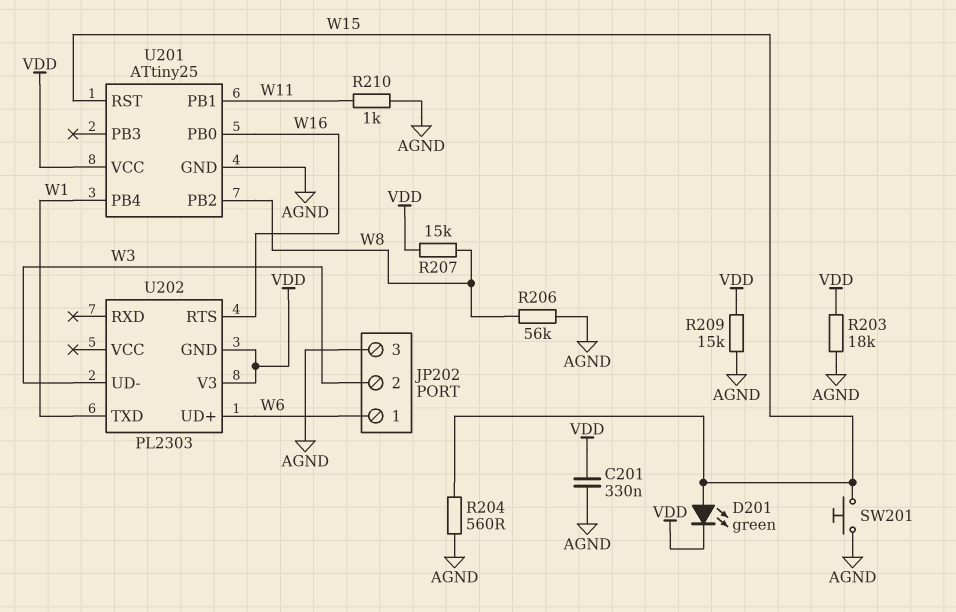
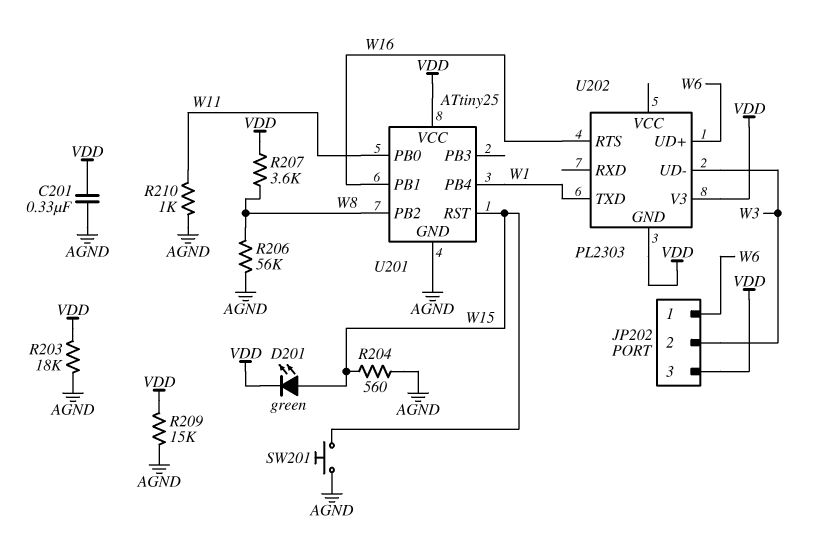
JP202 pin 3: AGND -> VDD
R207: 15k (VDD, W8) -> 3.6k (VDD, W8)
U201 pin PB0: W16 -> W11
U201 pin PB1: W11 -> W16

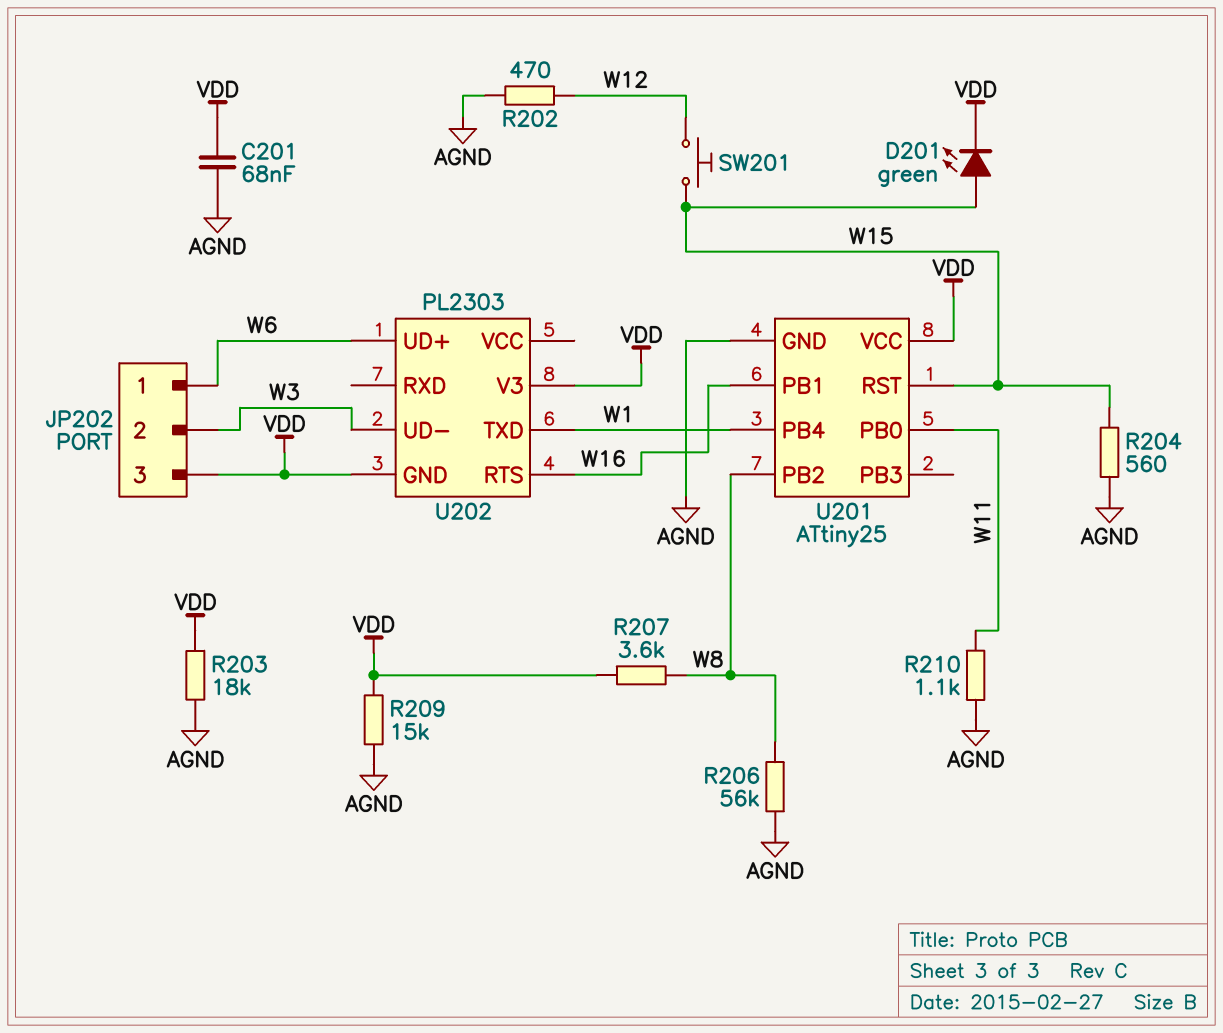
C201: 330nF (AGND, VDD) -> 68nF (AGND, VDD)
R202: none -> 470 (AGND, W12)
R210: 1k (AGND, W11) -> 1.1k (AGND, W11)
SW201: button (AGND, W15) -> button (W12, W15)

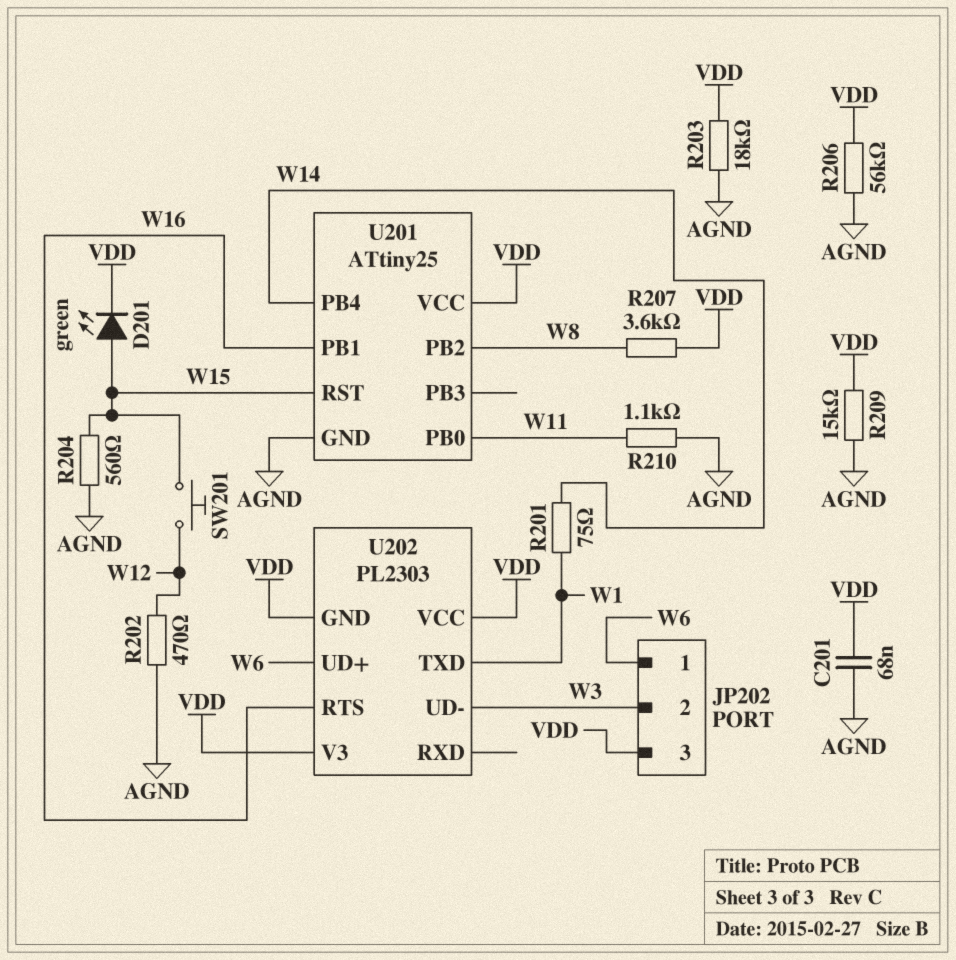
R201: none -> 75 (W1, W14)
R206: 56k (AGND, W8) -> 56k (AGND, VDD)
U201 pin PB4: W1 -> W14
U202 pin VCC: none -> VDD

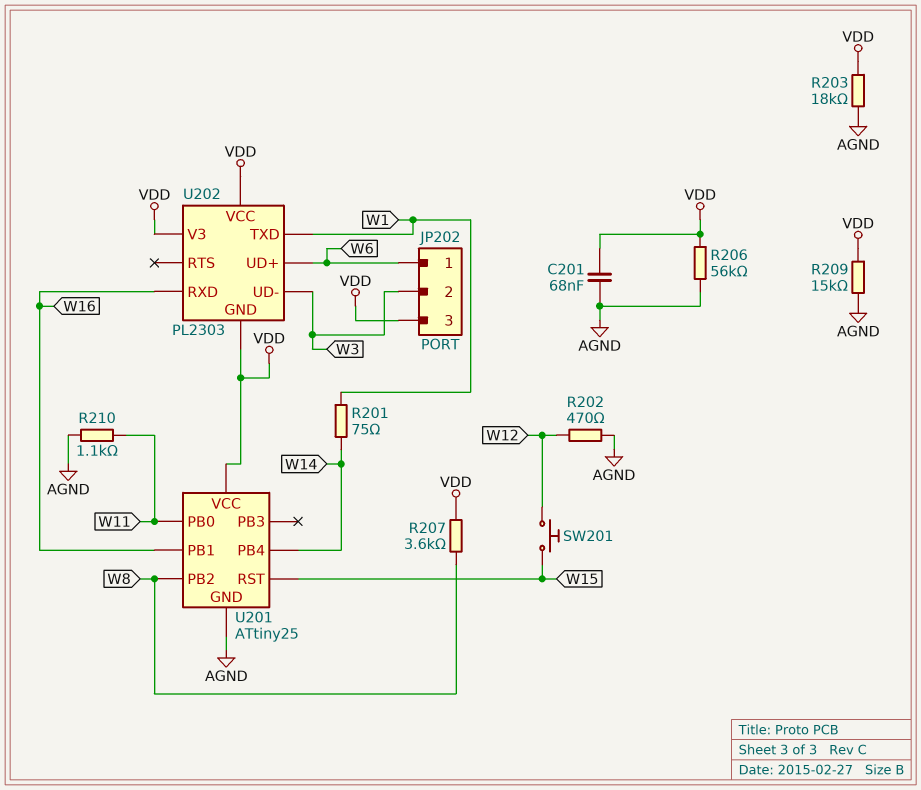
D201: LED green (A W15, K VDD) -> none
R204: 560 (AGND, W15) -> none
U202 pin RTS: W16 -> none
U202 pin RXD: none -> W16

